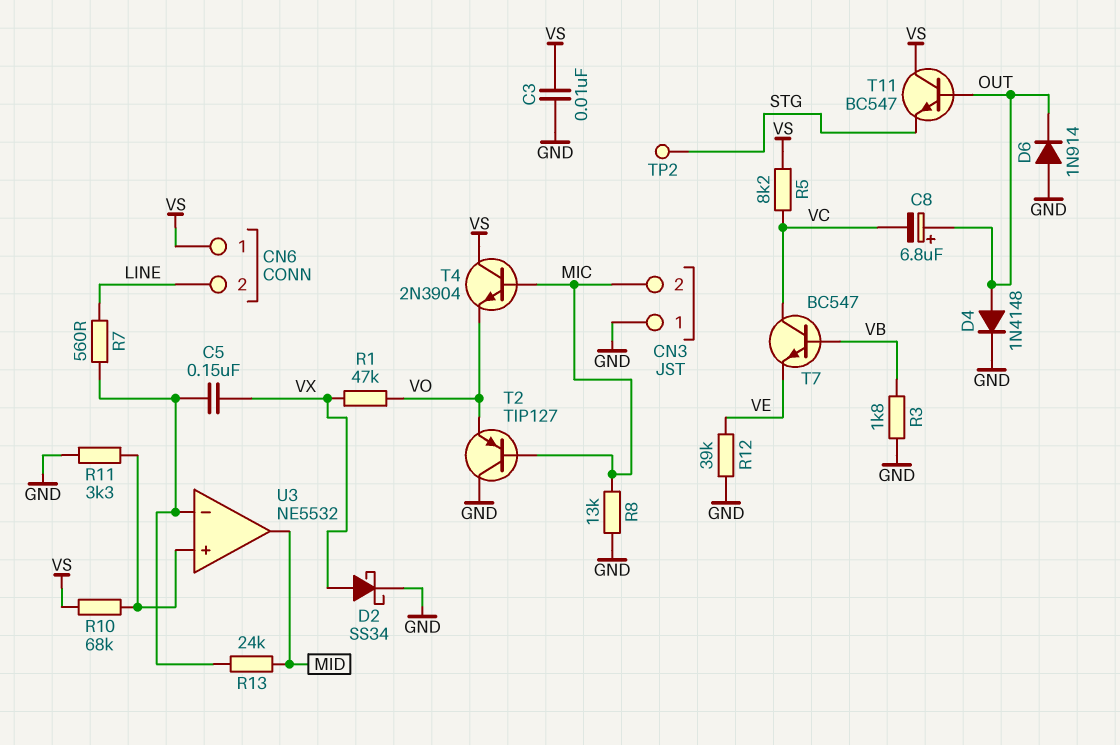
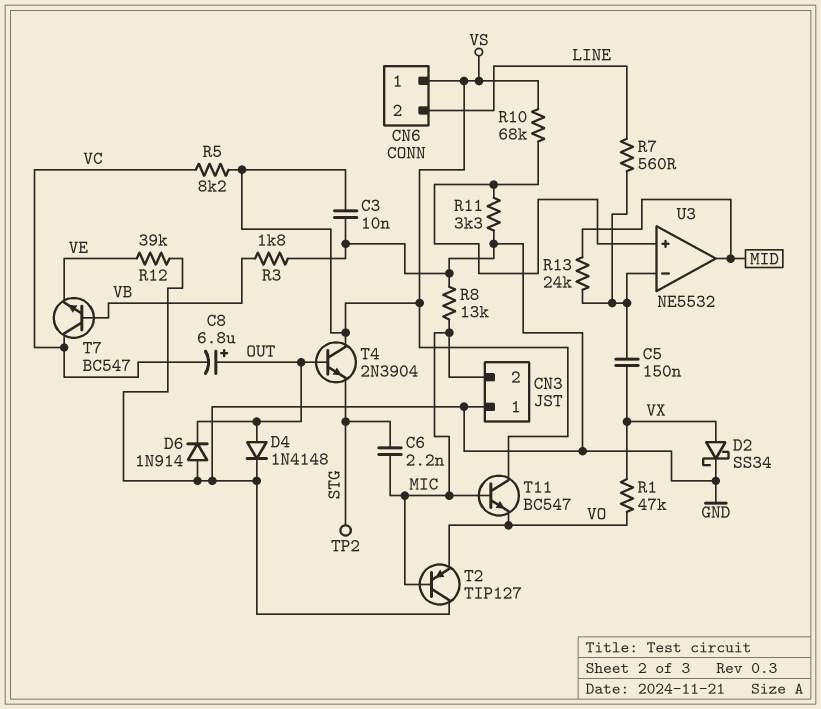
C6: none -> 2.2nF (MIC, STG)
T4: NPN 2N3904 (B MIC, C VS, E VO) -> NPN 2N3904 (B OUT, C VS, E STG)
T11: NPN BC547 (B OUT, C VS, E STG) -> NPN BC547 (B MIC, C VS, E VO)

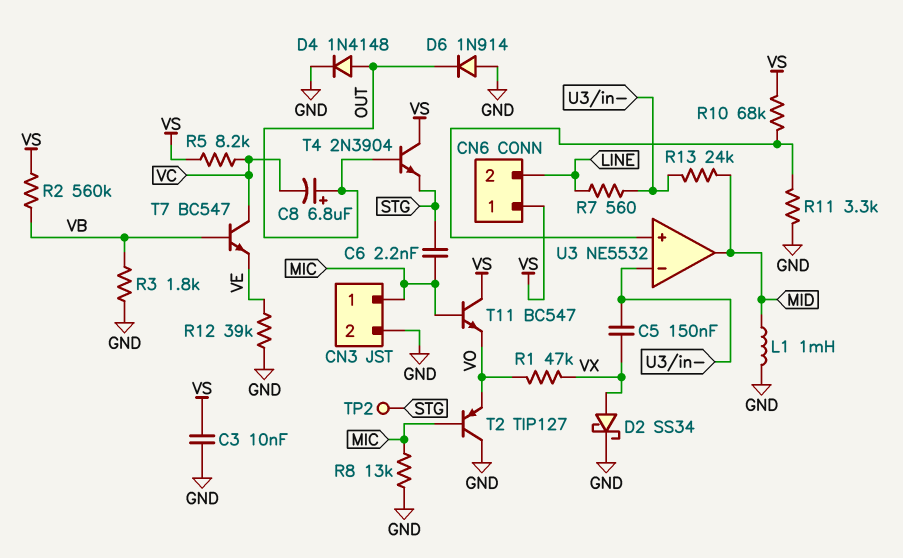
CN3 pin 1: GND -> MIC
CN3 pin 2: MIC -> GND
L1: none -> 1mH (GND, MID)
R2: none -> 560k (VB, VS)

